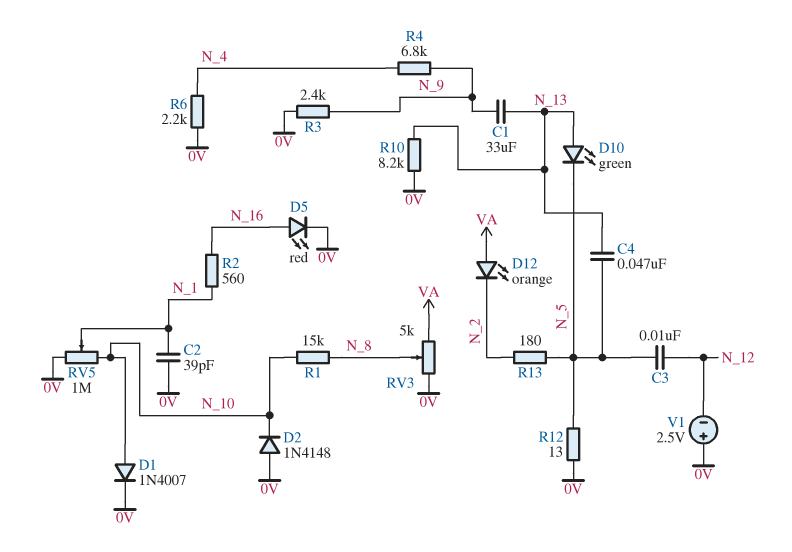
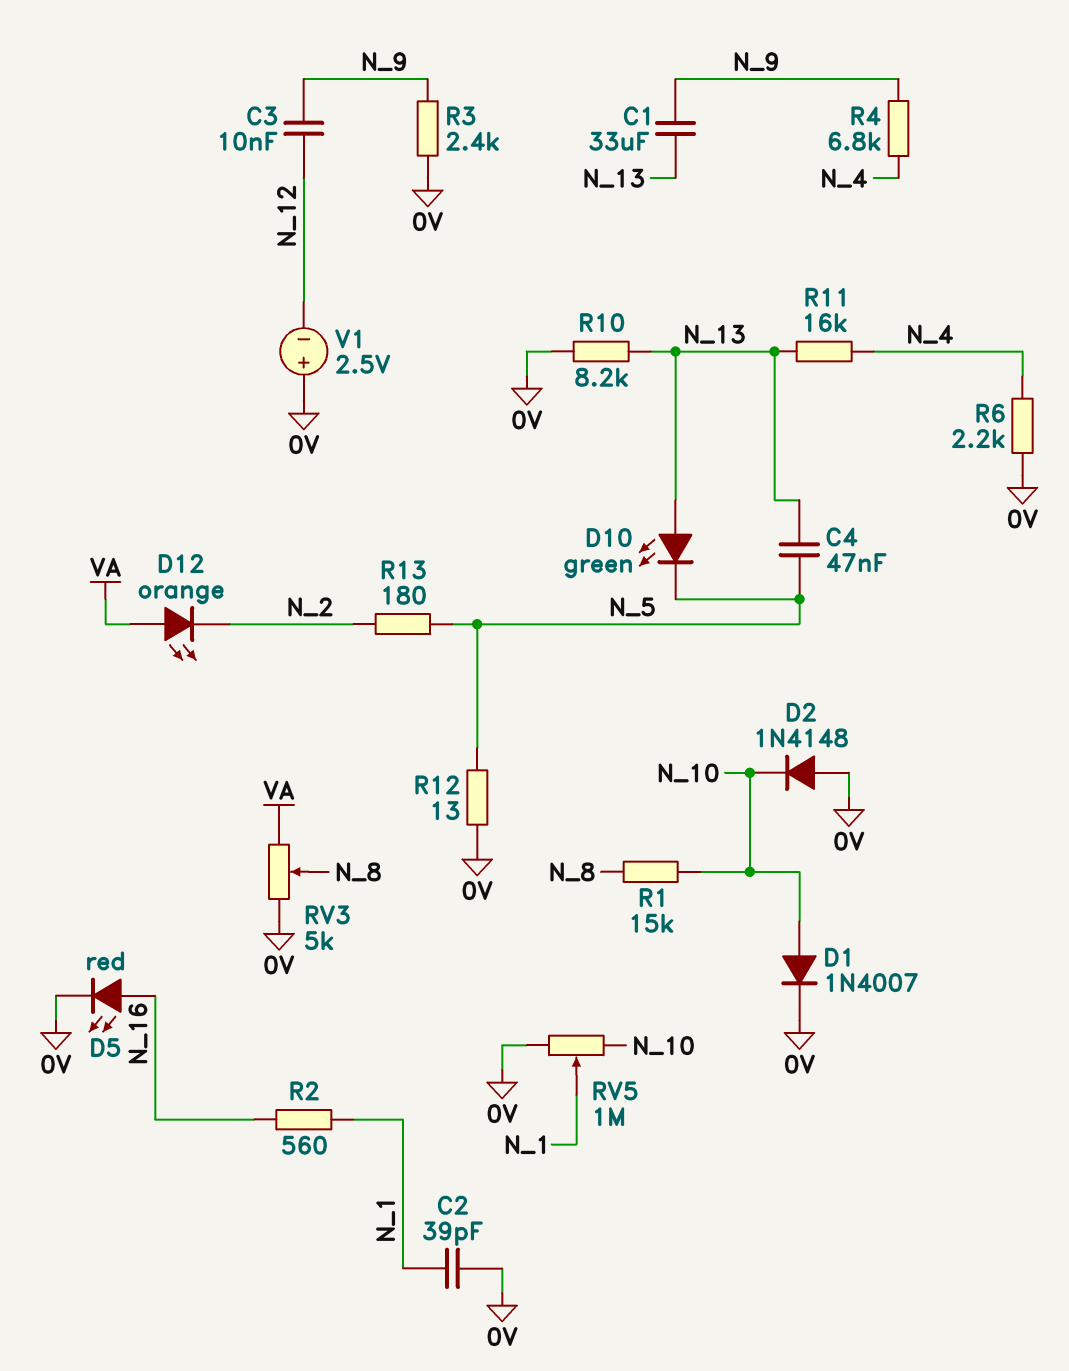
C3: 10nF (N_5, N_12) -> 10nF (N_9, N_12)
R11: none -> 16k (N_4, N_13)

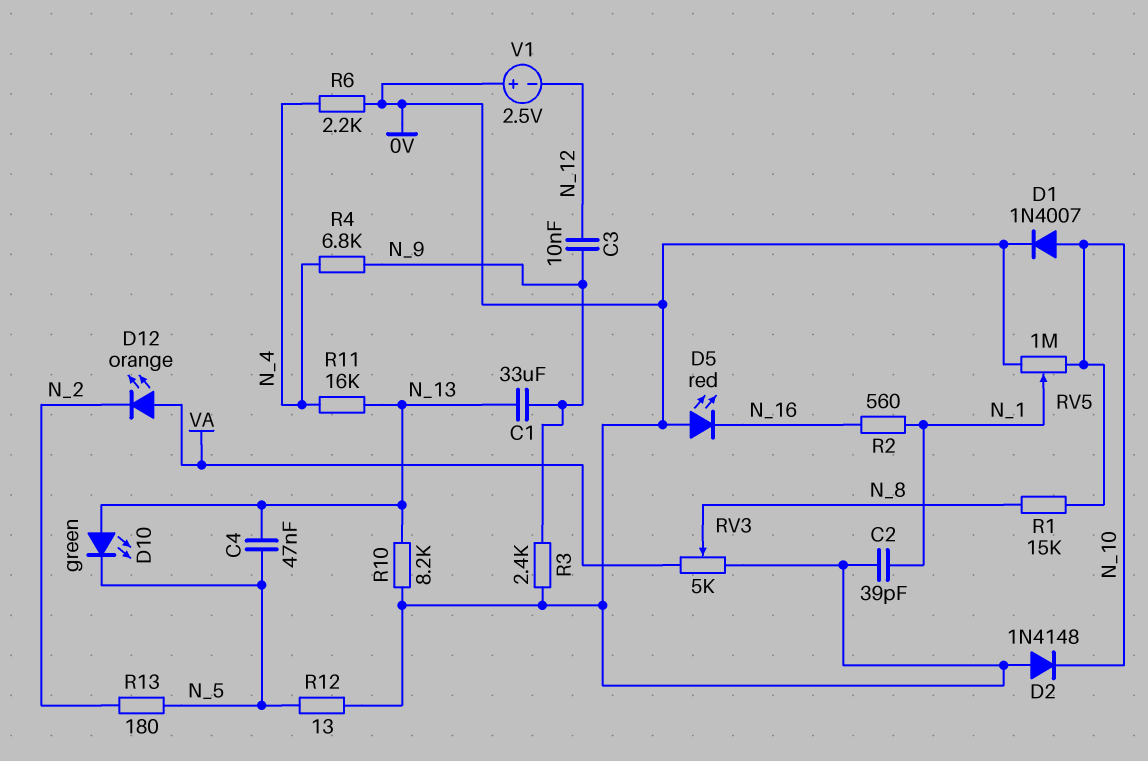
D5: LED red (A N_16, K 0V) -> LED red (A 0V, K N_16)

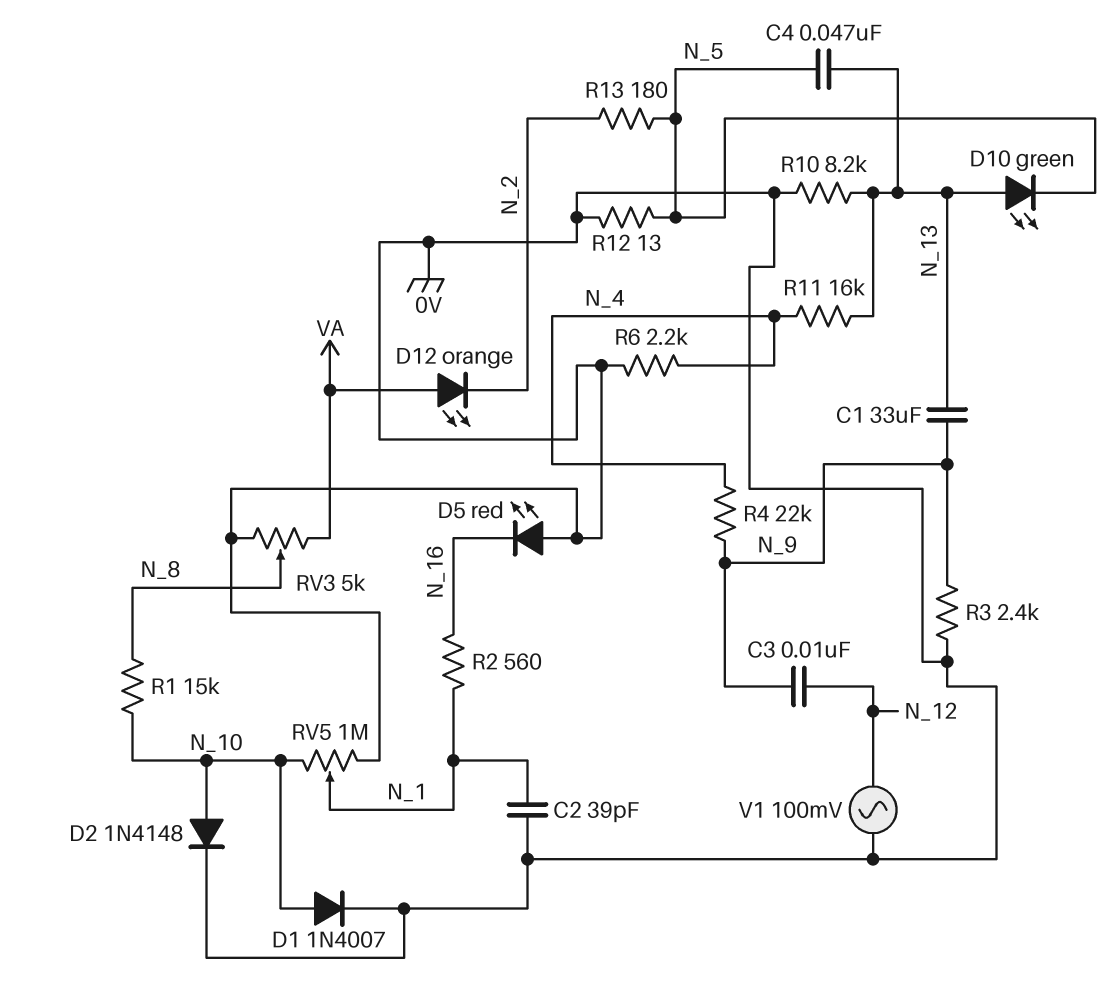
D2: diode 1N4148 (A 0V, K N_10) -> diode 1N4148 (A N_10, K 0V)
R4: 6.8k (N_4, N_9) -> 22k (N_4, N_9)
V1: 2.5V (plus 0V, minus N_12) -> AC 100mV (0V, N_12)

